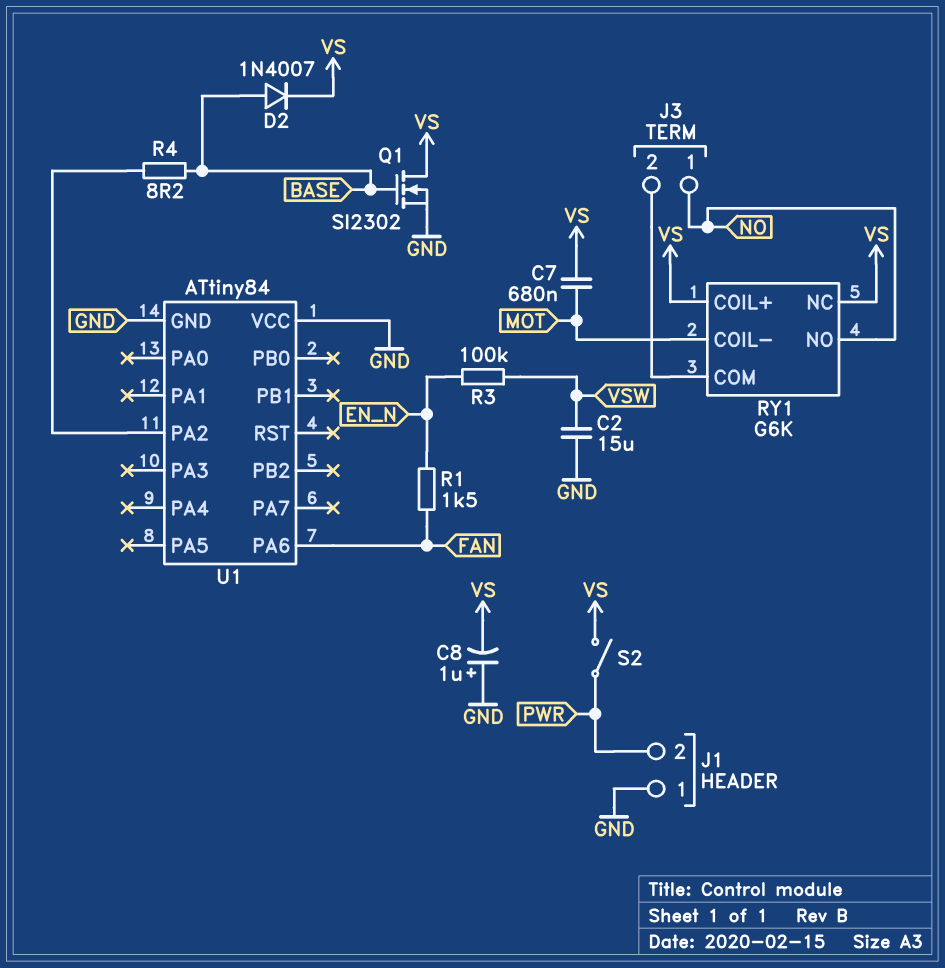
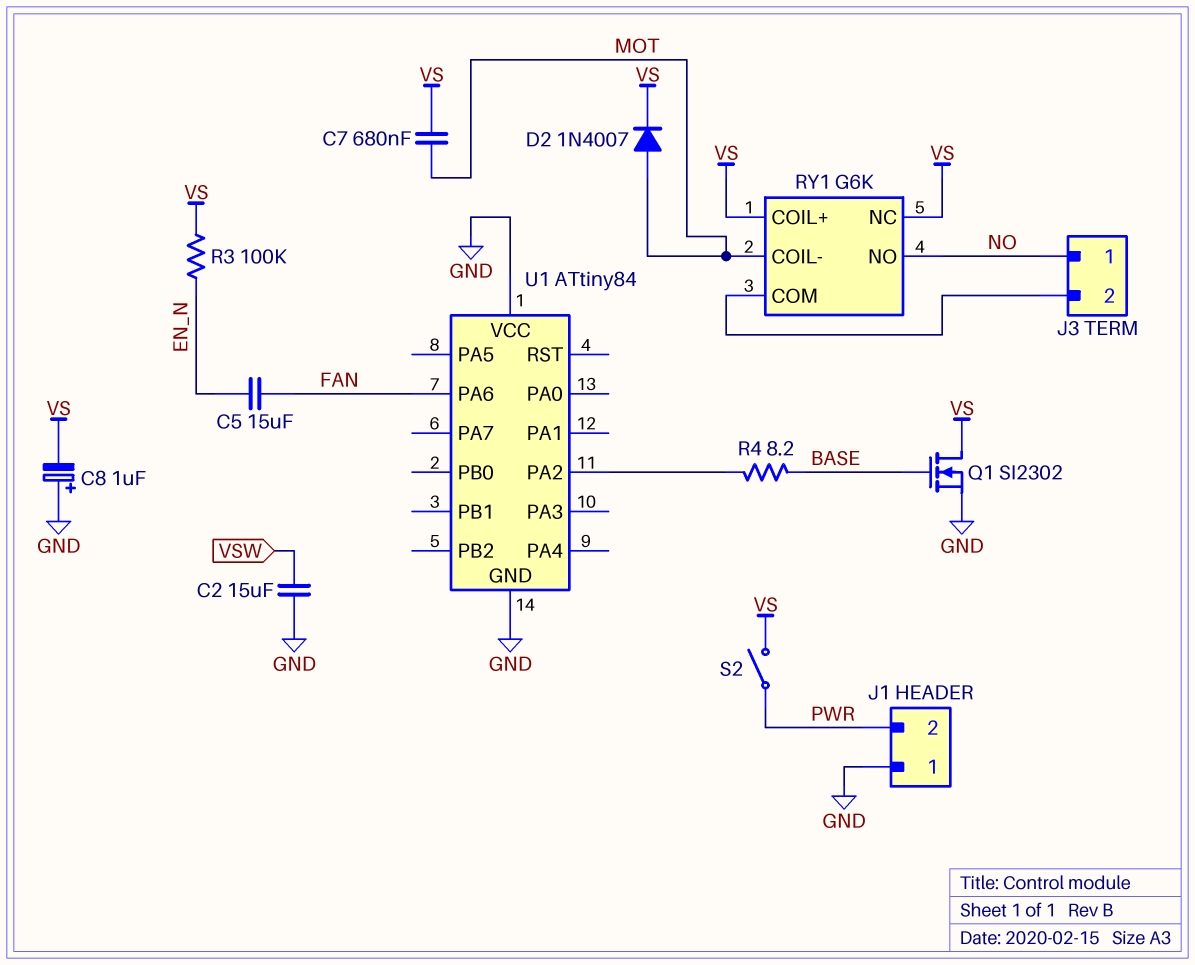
C5: none -> 15uF (EN_N, FAN)
D2: diode 1N4007 (A BASE, K VS) -> diode 1N4007 (A MOT, K VS)
R1: 1.5k (EN_N, FAN) -> none
R3: 100k (EN_N, VSW) -> 100k (EN_N, VS)

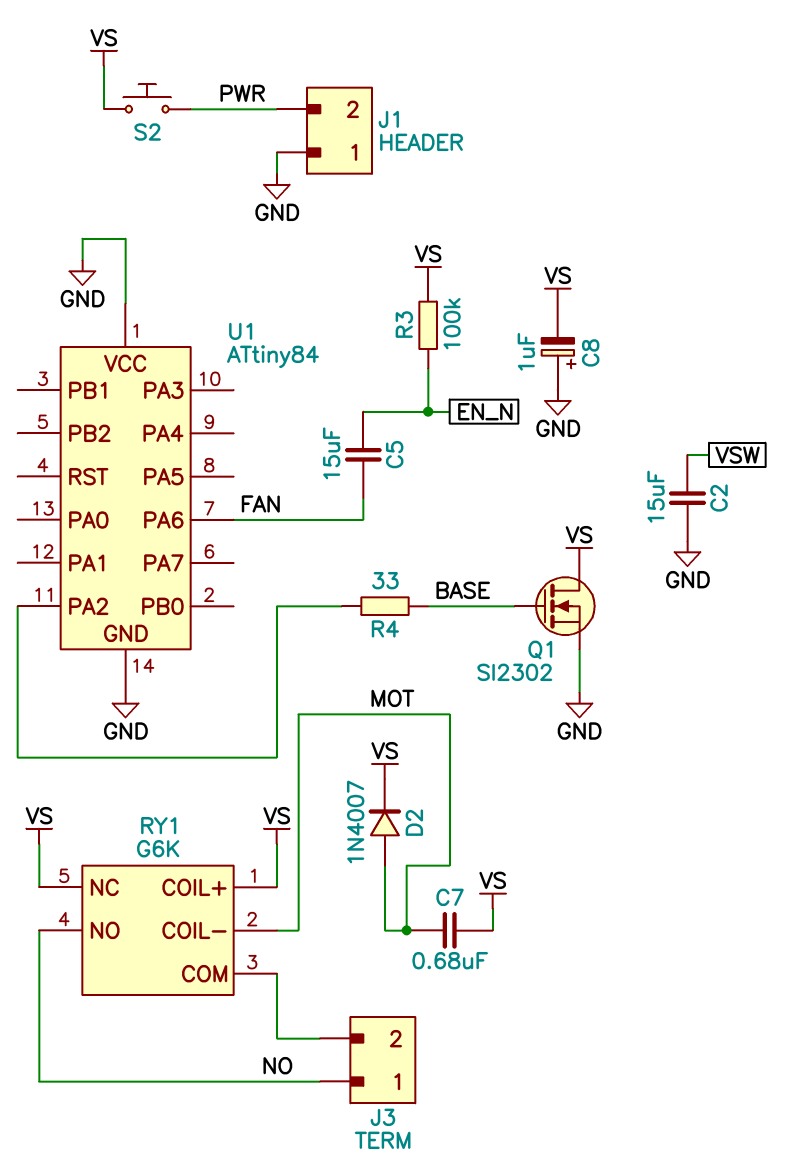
R4: 8.2 (BASE, U1/PA2) -> 33 (BASE, U1/PA2)
S2: switch (PWR, VS) -> button (PWR, VS)

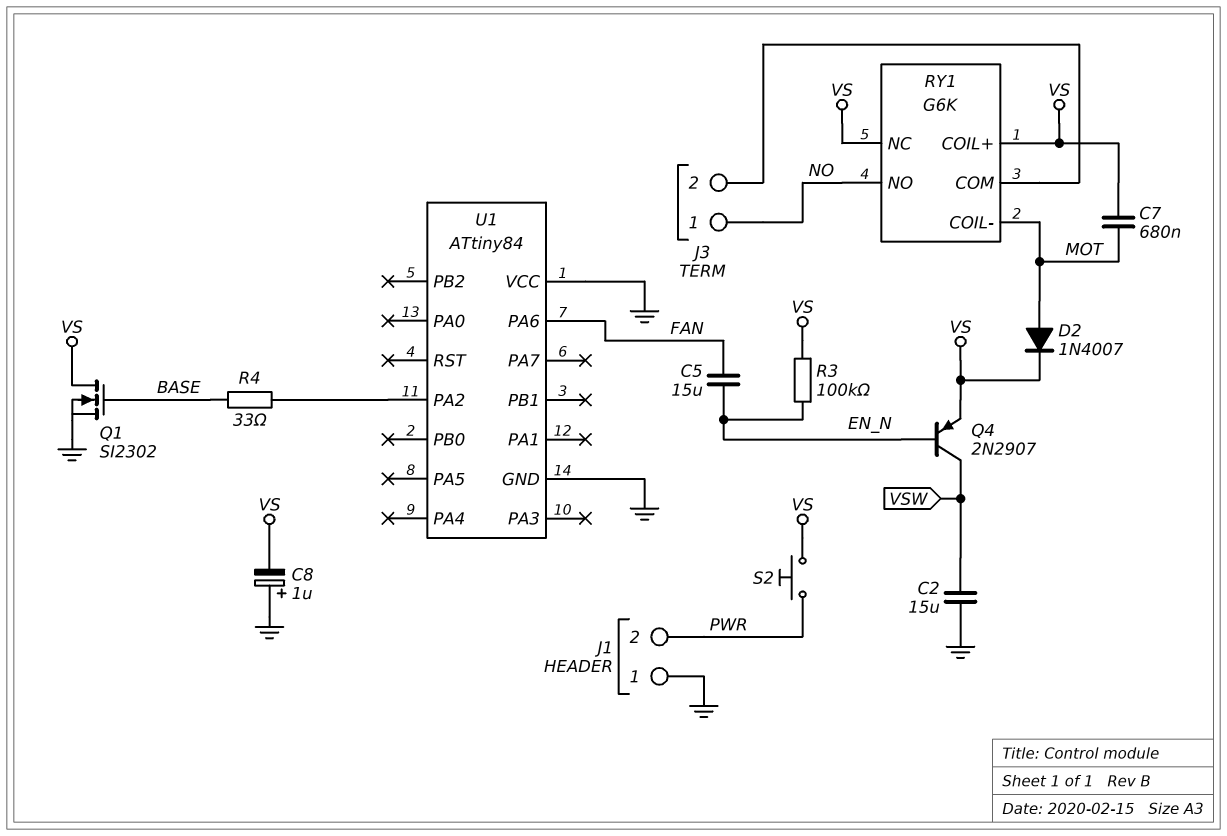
Q4: none -> PNP 2N2907 (B EN_N, C VSW, E VS)

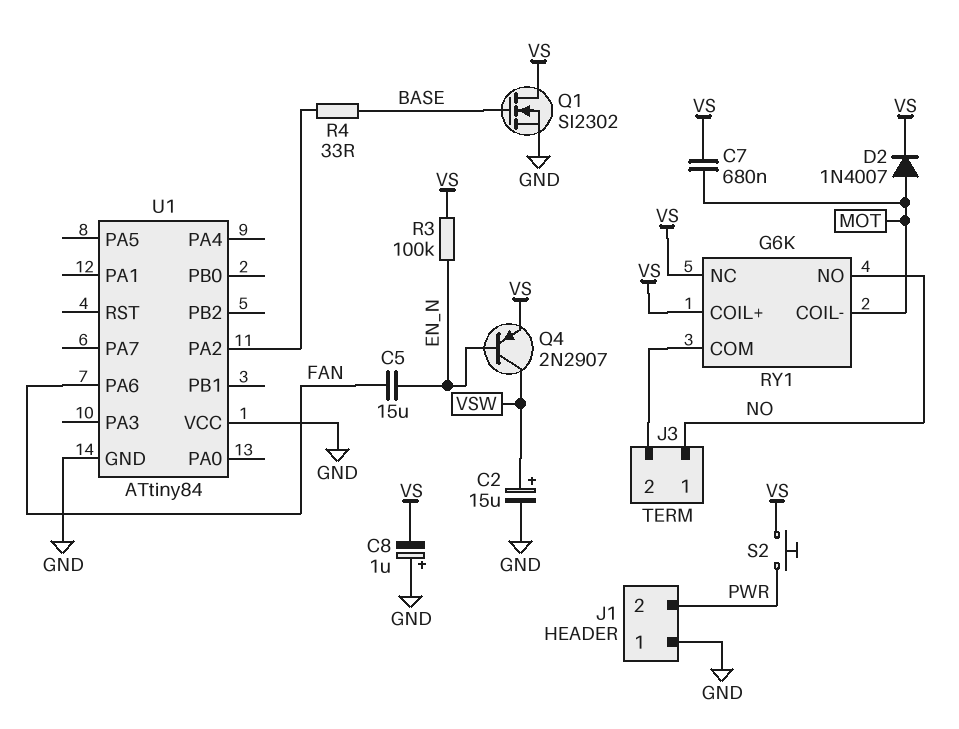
C2: 15uF (GND, VSW) -> 15uF (plus VSW, minus GND)

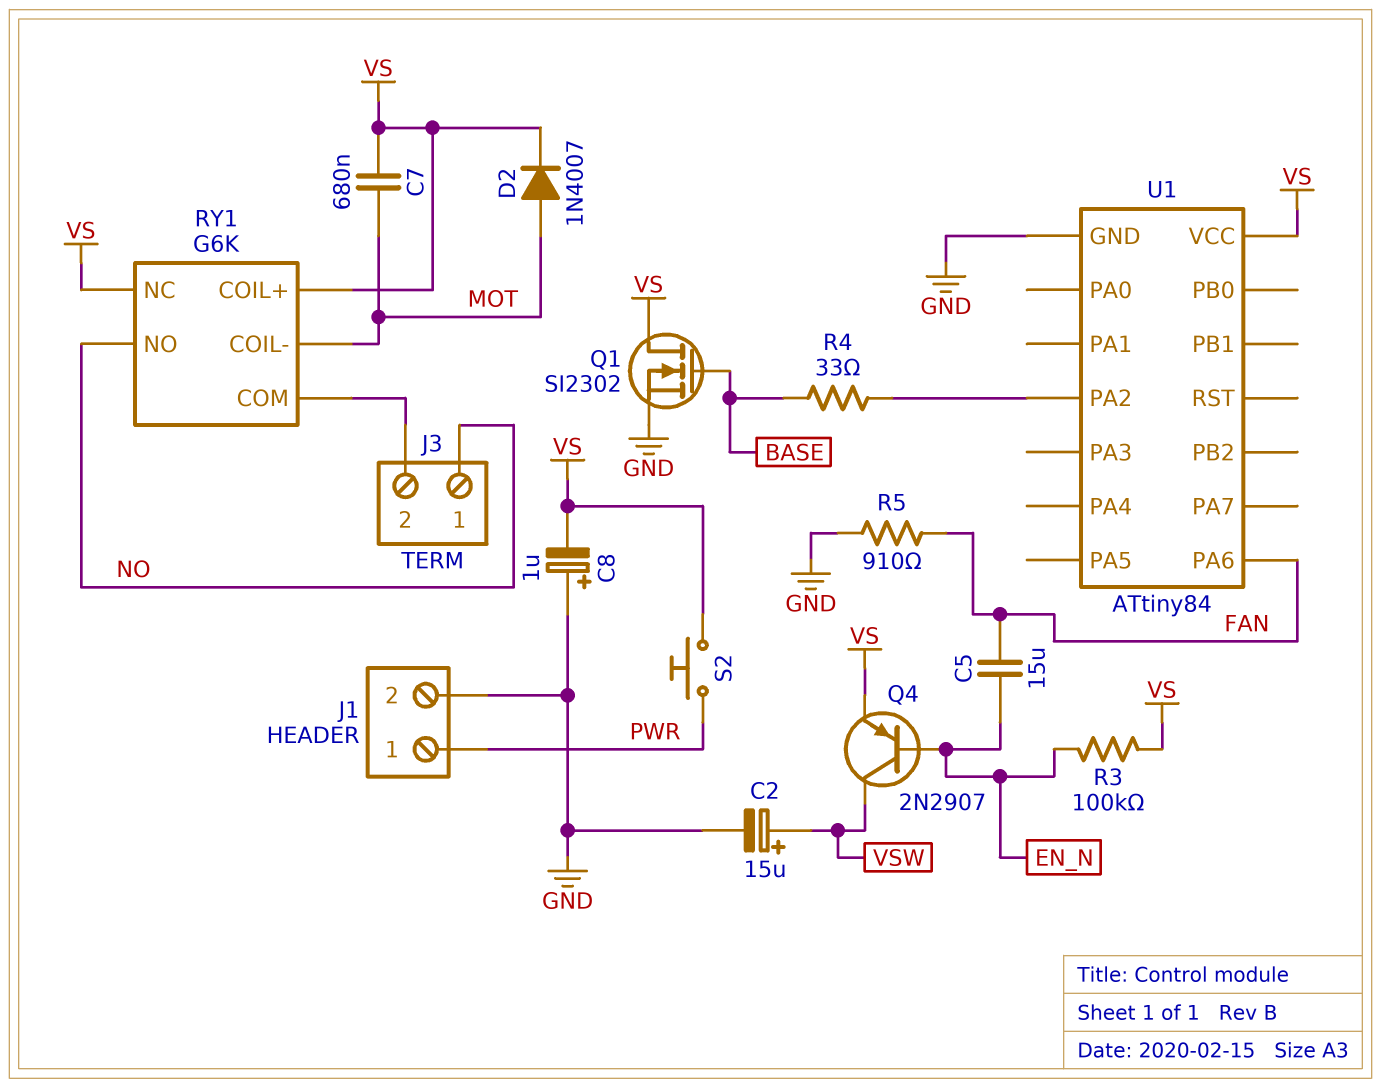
J1 pin 1: GND -> PWR
J1 pin 2: PWR -> GND
R5: none -> 910 (FAN, GND)
U1 pin VCC: GND -> VS

